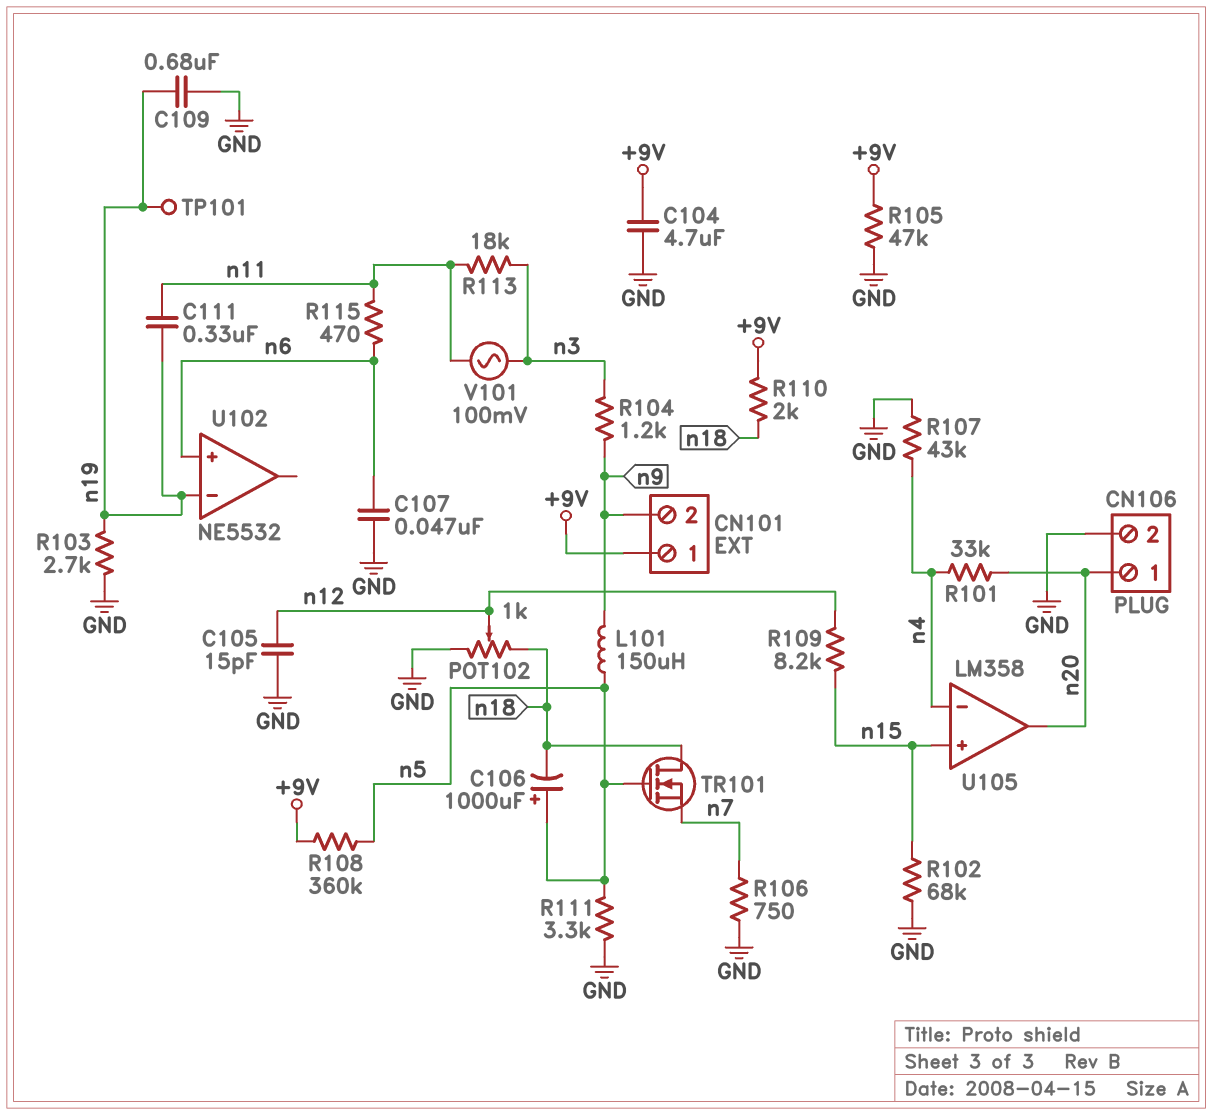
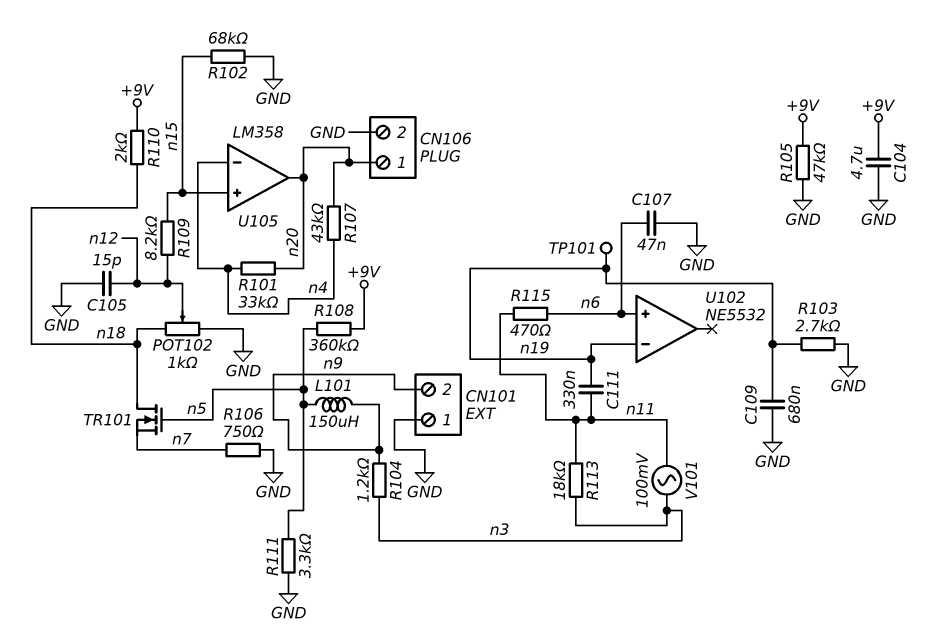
C106: 1000uF (plus n5, minus n18) -> none
CN101 pin 1: +9V -> GND
R107: 43k (GND, n4) -> 43k (n4, n20)

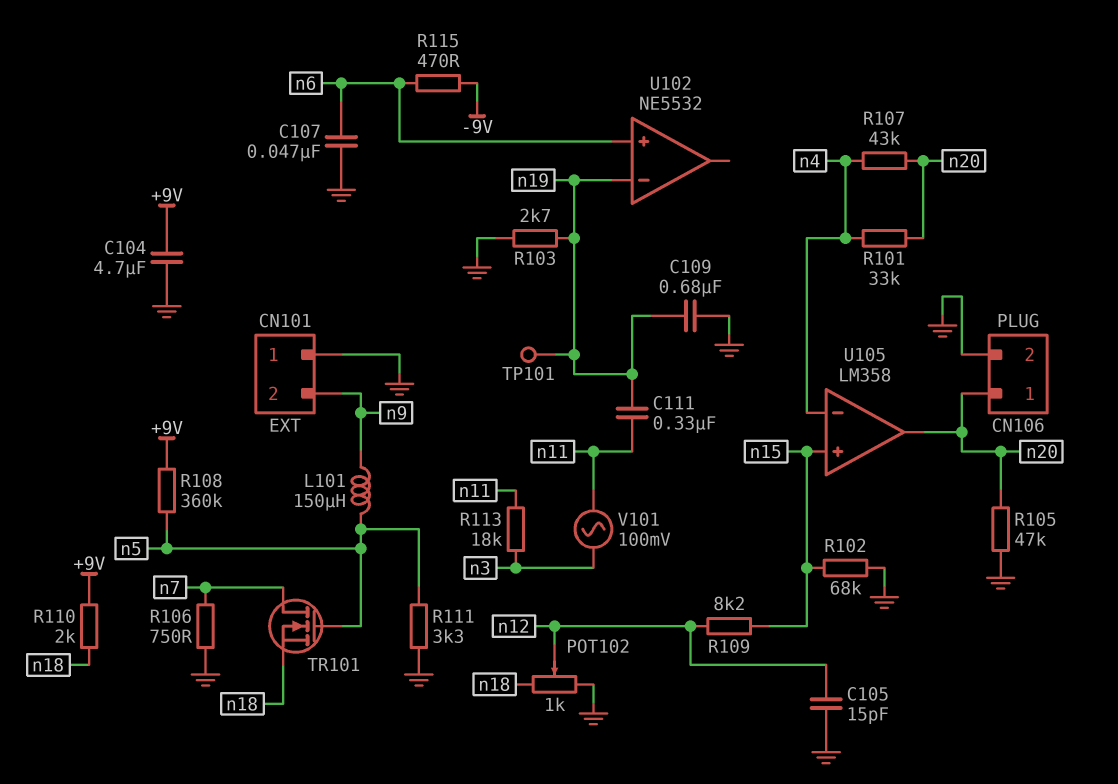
R104: 1.2k (n3, n9) -> none
R105: 47k (+9V, GND) -> 47k (GND, n20)
R115: 470 (n6, n11) -> 470 (-9V, n6)
TR101: NMOS (G n5, D n18, S n7) -> NMOS (G n5, D n7, S n18)

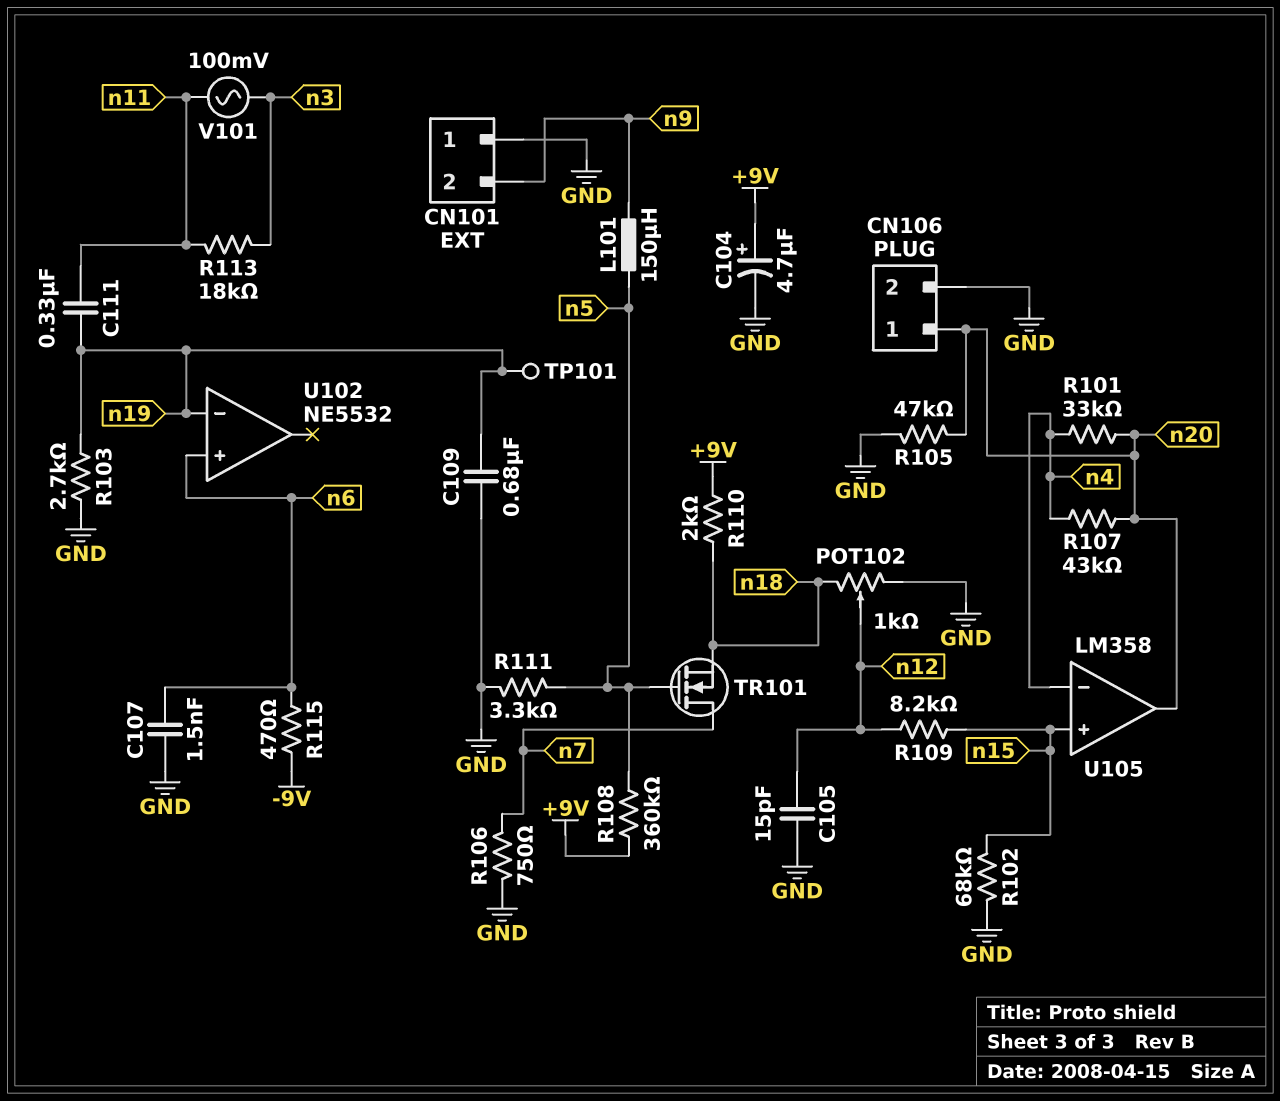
C104: 4.7uF (+9V, GND) -> 4.7uF (plus +9V, minus GND)
C107: 47nF (GND, n6) -> 1.5nF (GND, n6)

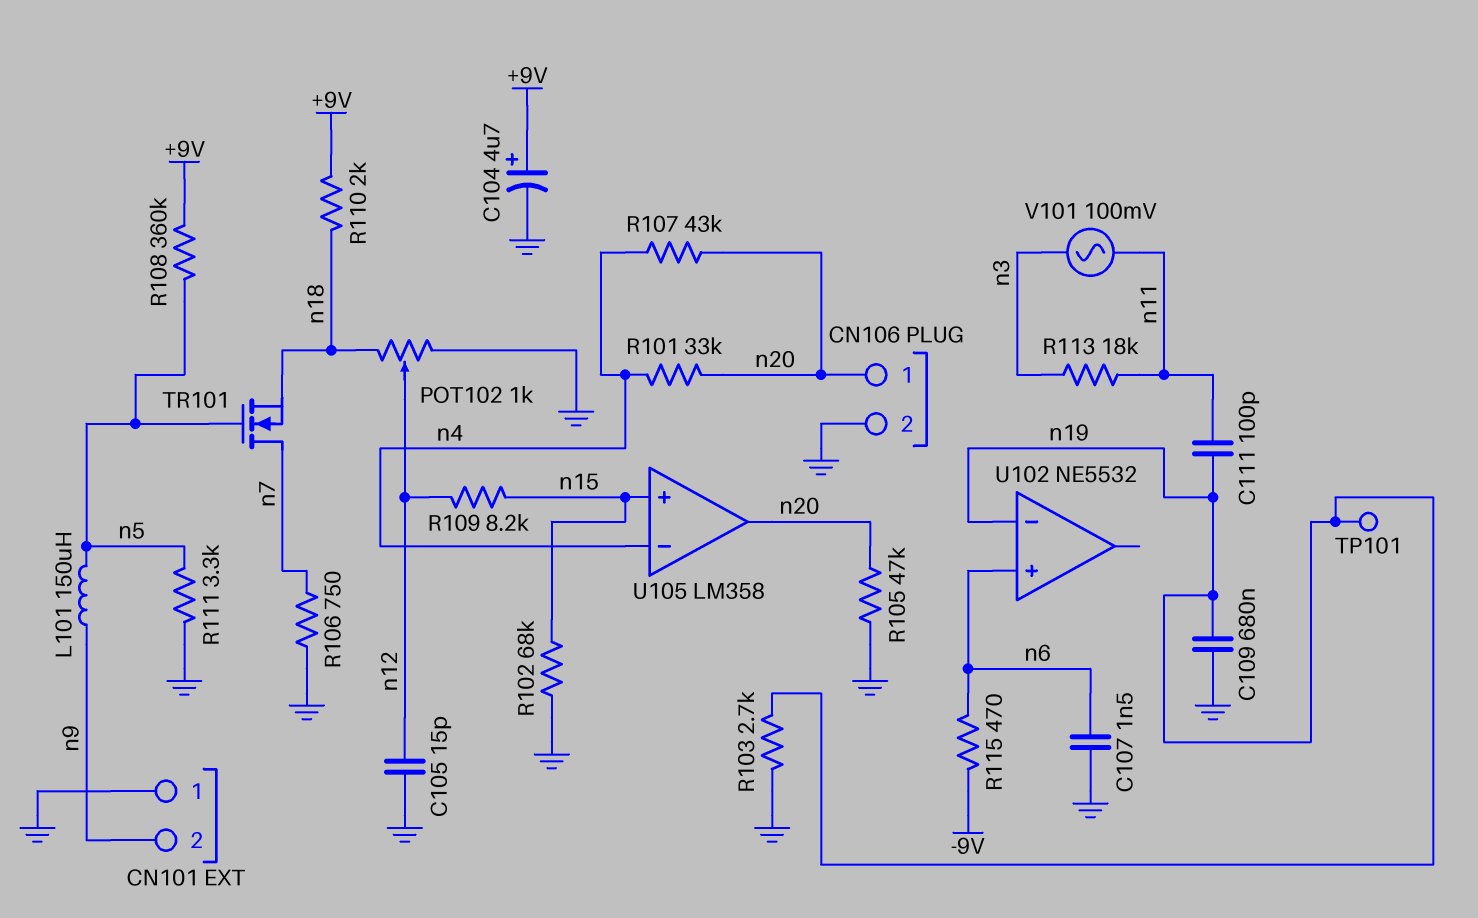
C111: 330nF (n11, n19) -> 100pF (n11, n19)

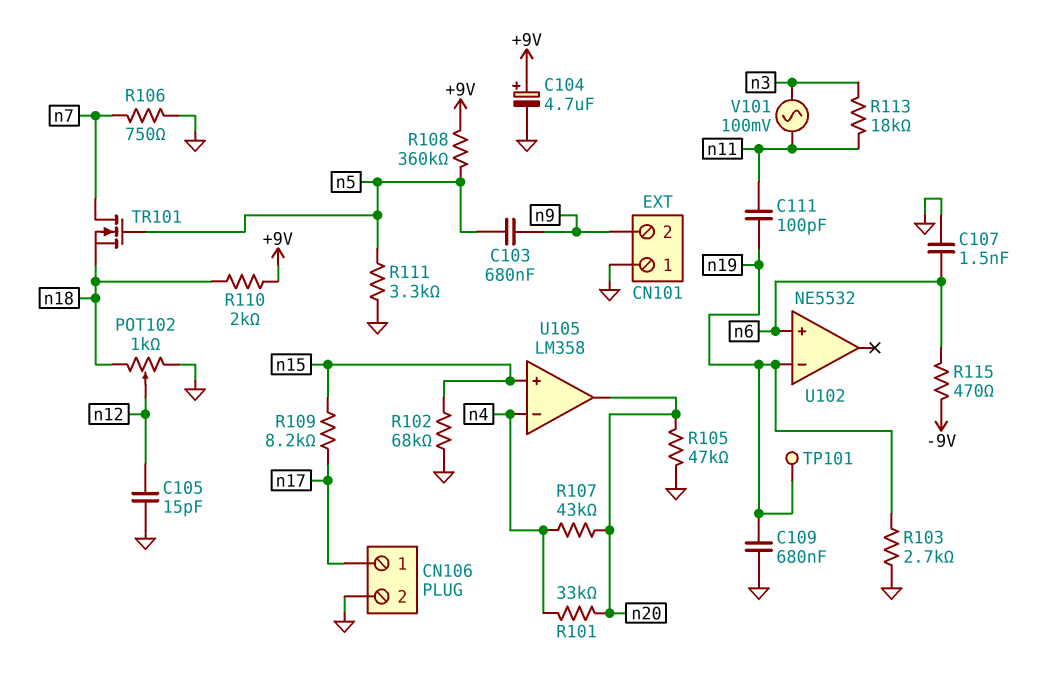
C103: none -> 680nF (n5, n9)
CN106 pin 1: n20 -> n17
L101: 150uH (n5, n9) -> none
R109: 8.2k (n12, n15) -> 8.2k (n15, n17)

